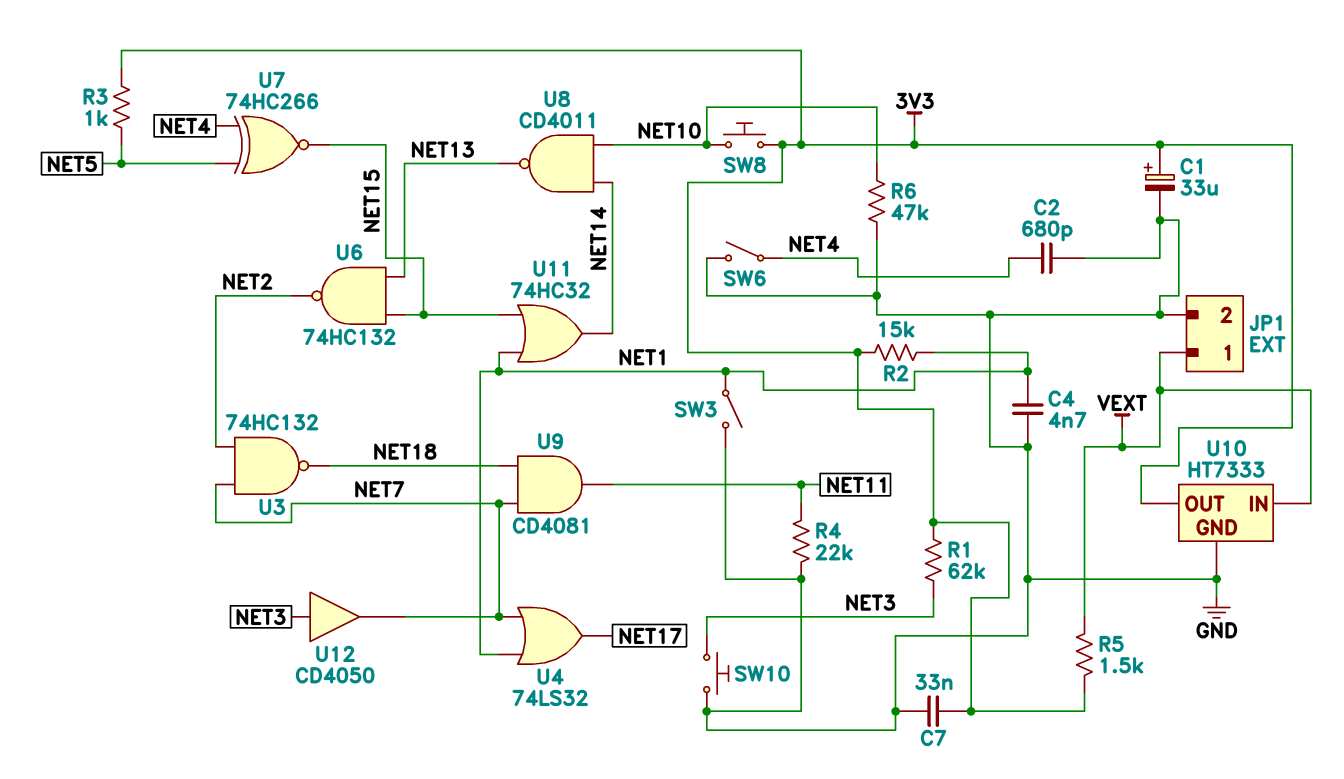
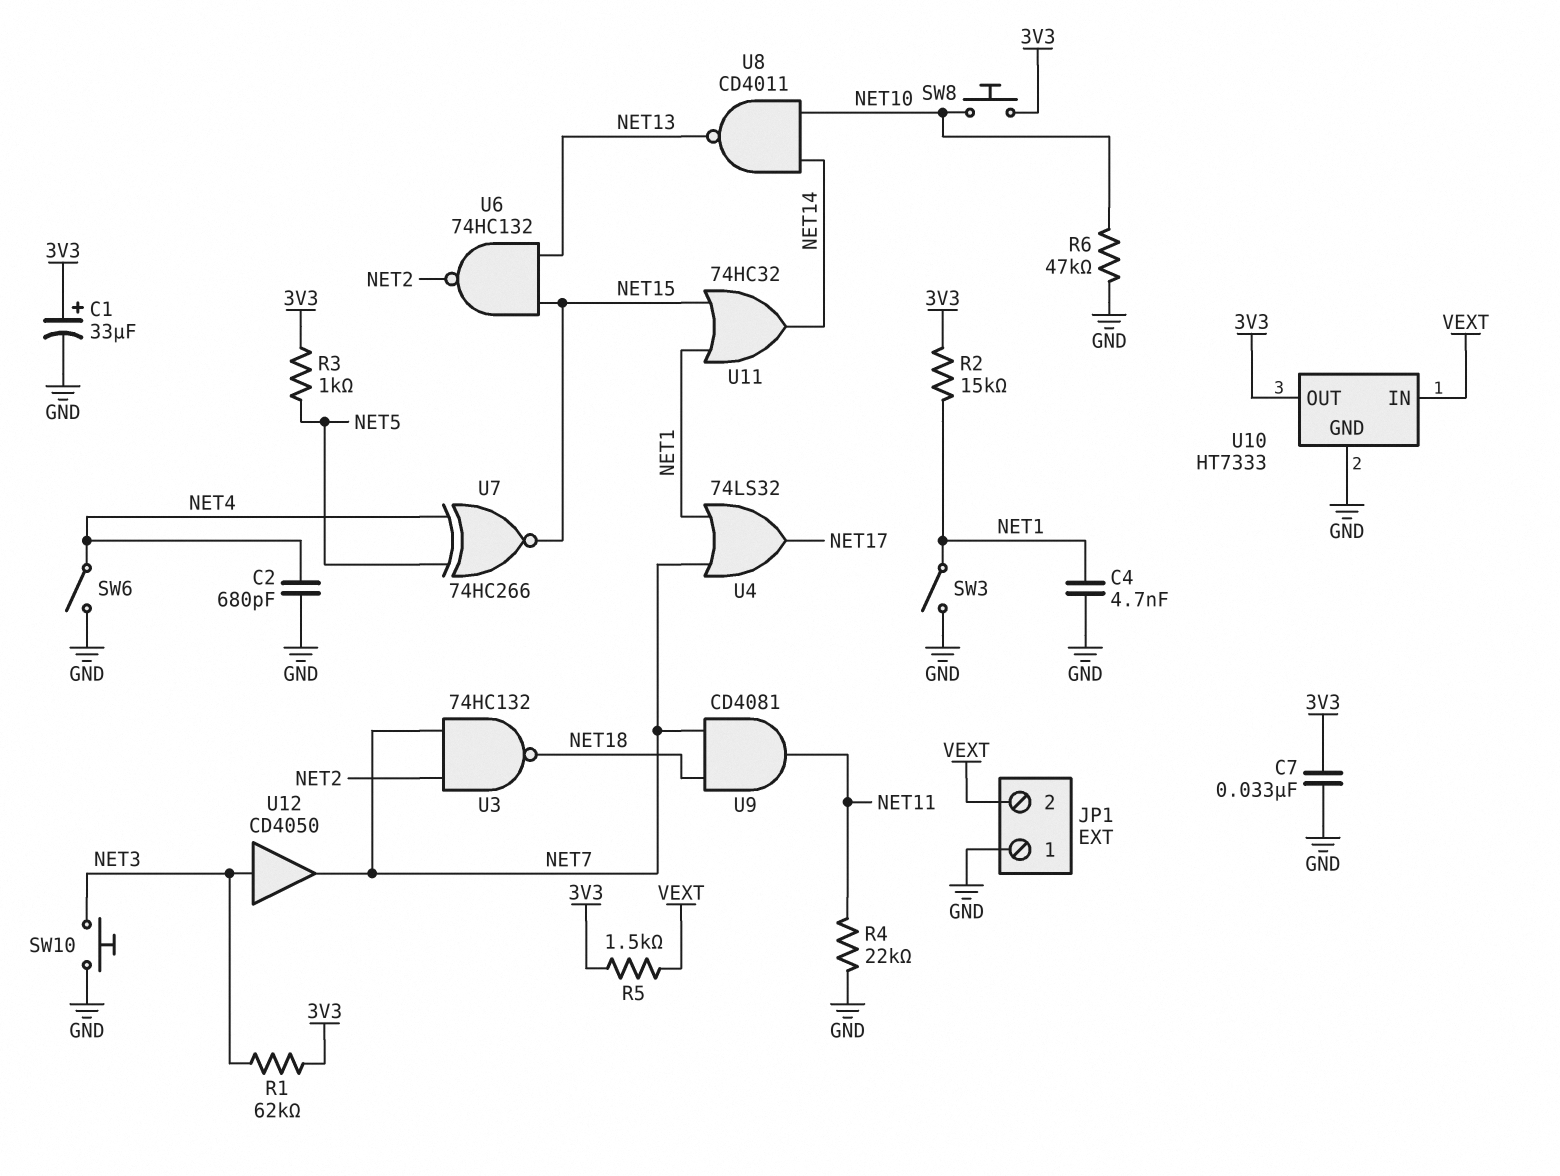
JP1 pin 1: VEXT -> GND
JP1 pin 2: GND -> VEXT

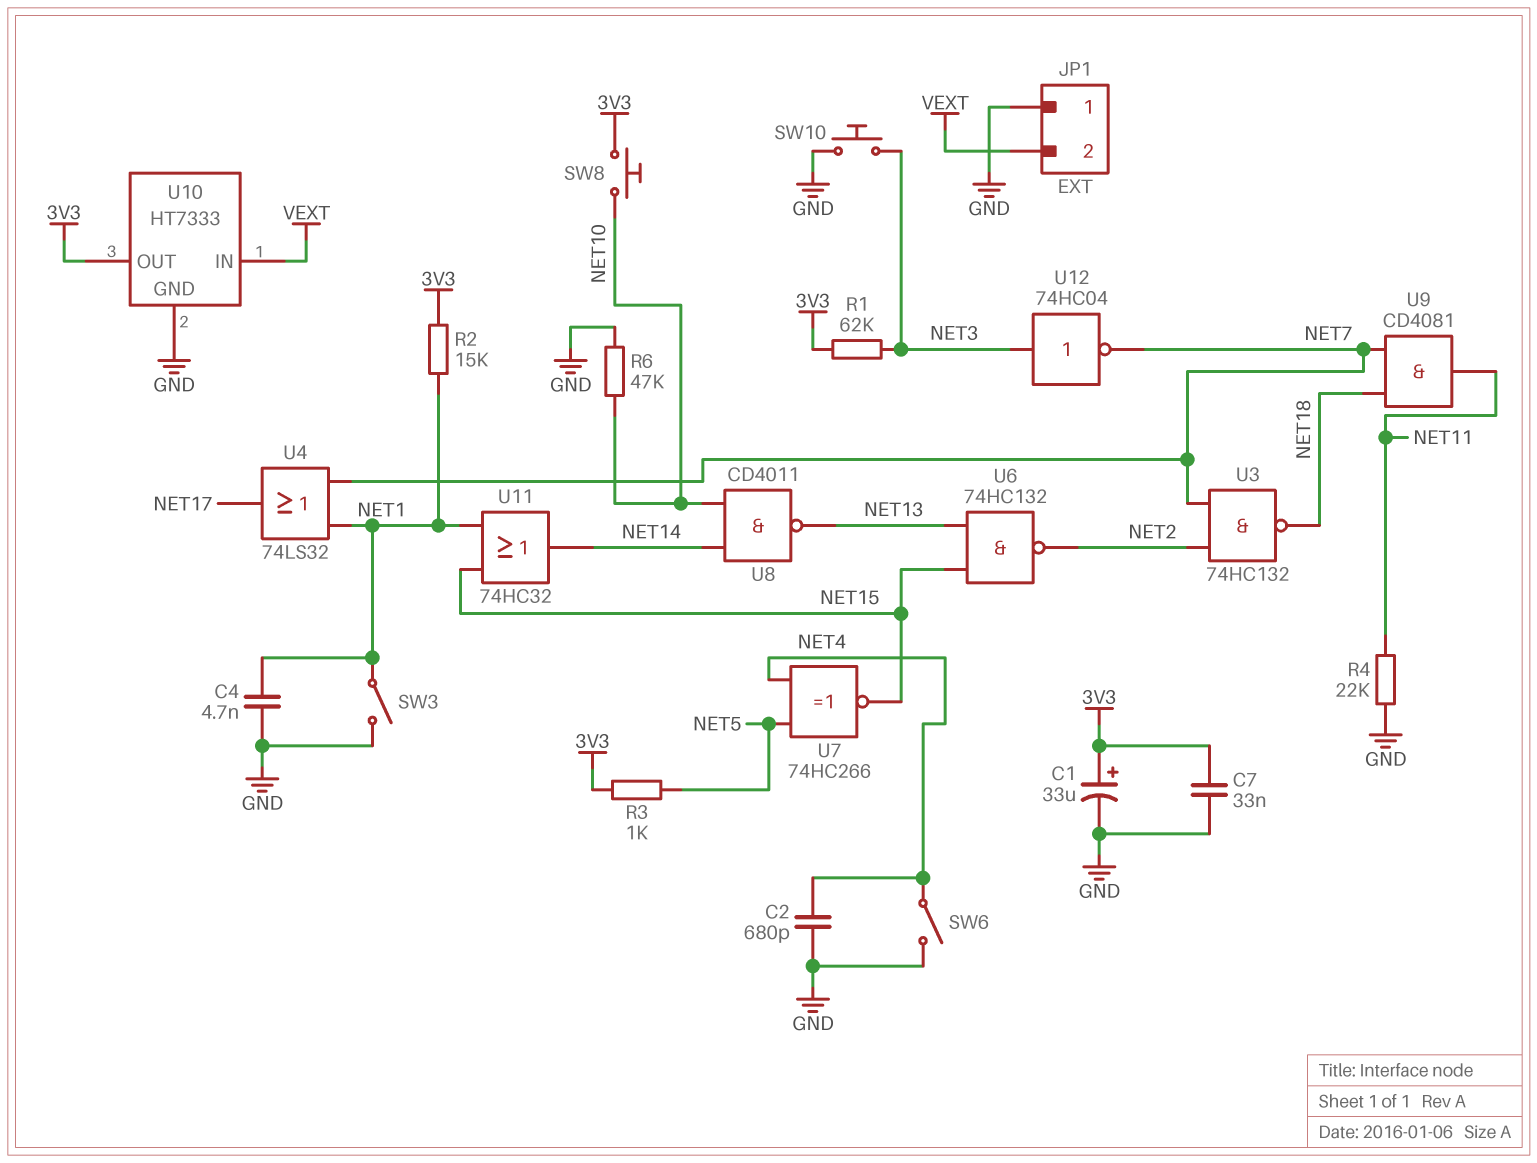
R5: 1.5k (3V3, VEXT) -> none
U12: buffer CD4050 (in NET3, out NET7) -> NOT 74HC04 (in NET3, out NET7)

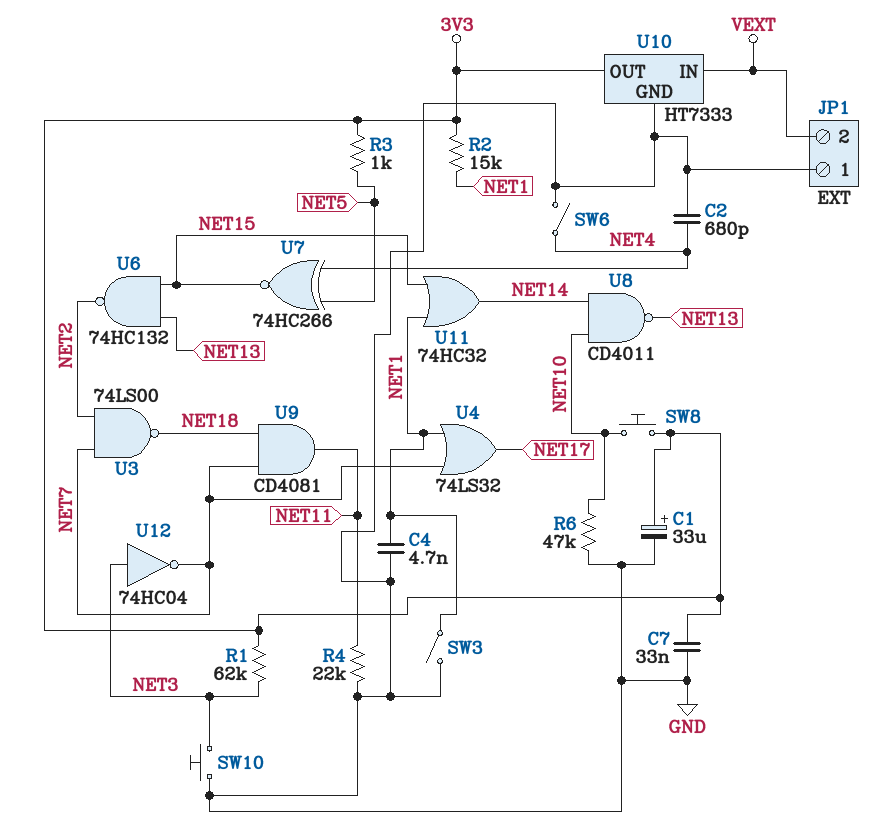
U3: NAND 74HC132 (in NET2, in NET7, out NET18) -> NAND 74LS00 (in NET2, in NET7, out NET18)

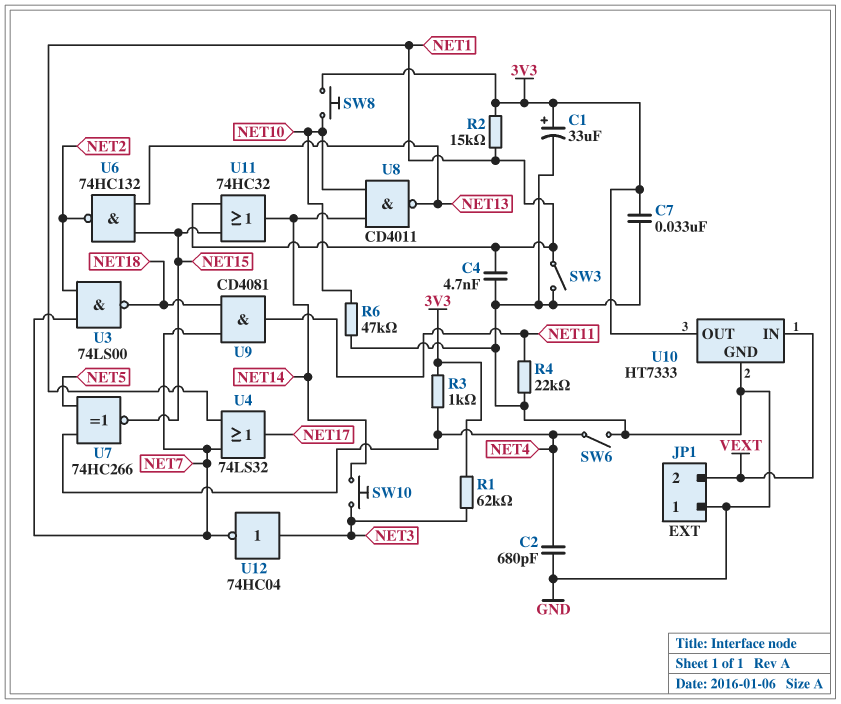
R3: 1k (3V3, NET5) -> 1k (3V3, NET4)
SW10: button (GND, NET3) -> button (NET3, NET14)

